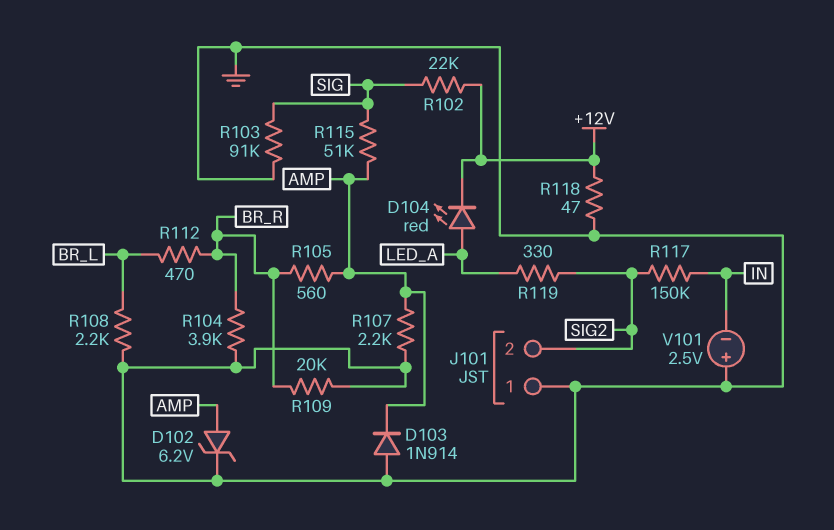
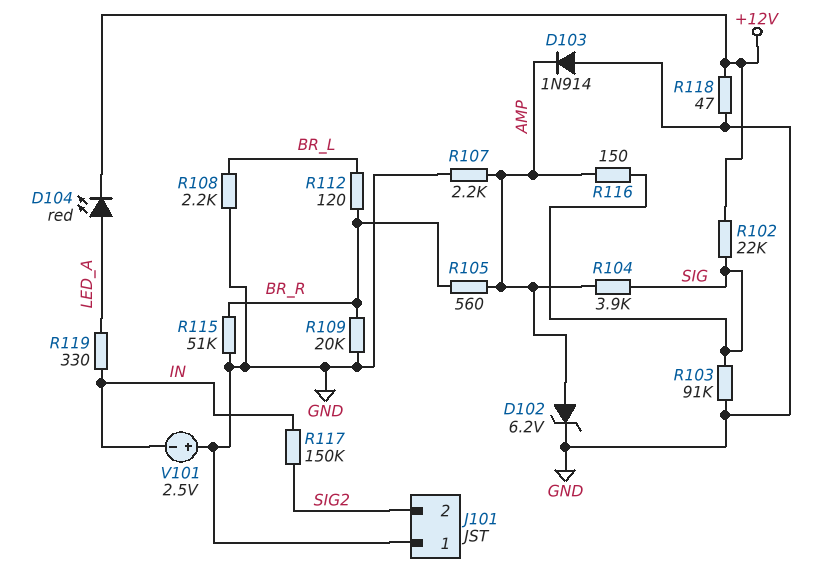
R104: 3.9k (BR_R, GND) -> 3.9k (AMP, SIG)
R112: 470 (BR_L, BR_R) -> 120 (BR_L, BR_R)
R115: 51k (AMP, SIG) -> 51k (BR_R, GND)
R116: none -> 150 (AMP, SIG)
R119: 330 (LED_A, SIG2) -> 330 (IN, LED_A)

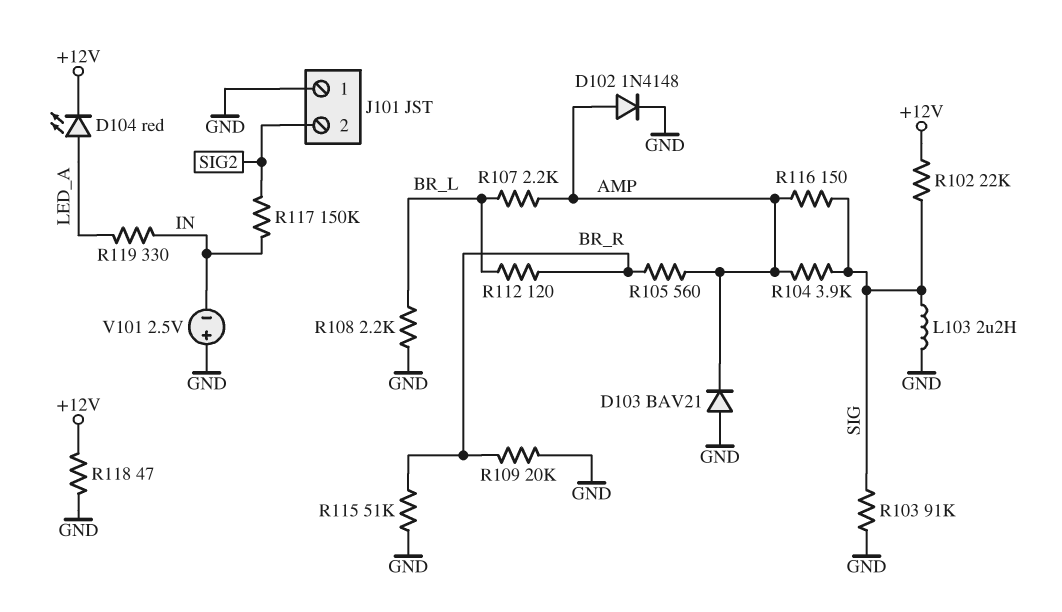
D102: zener 6.2V (A AMP, K GND) -> diode 1N4148 (A AMP, K GND)
D103: diode 1N914 (A GND, K AMP) -> diode BAV21 (A GND, K AMP)
L103: none -> 2.2uH (GND, SIG)
R107: 2.2k (AMP, GND) -> 2.2k (AMP, BR_L)

